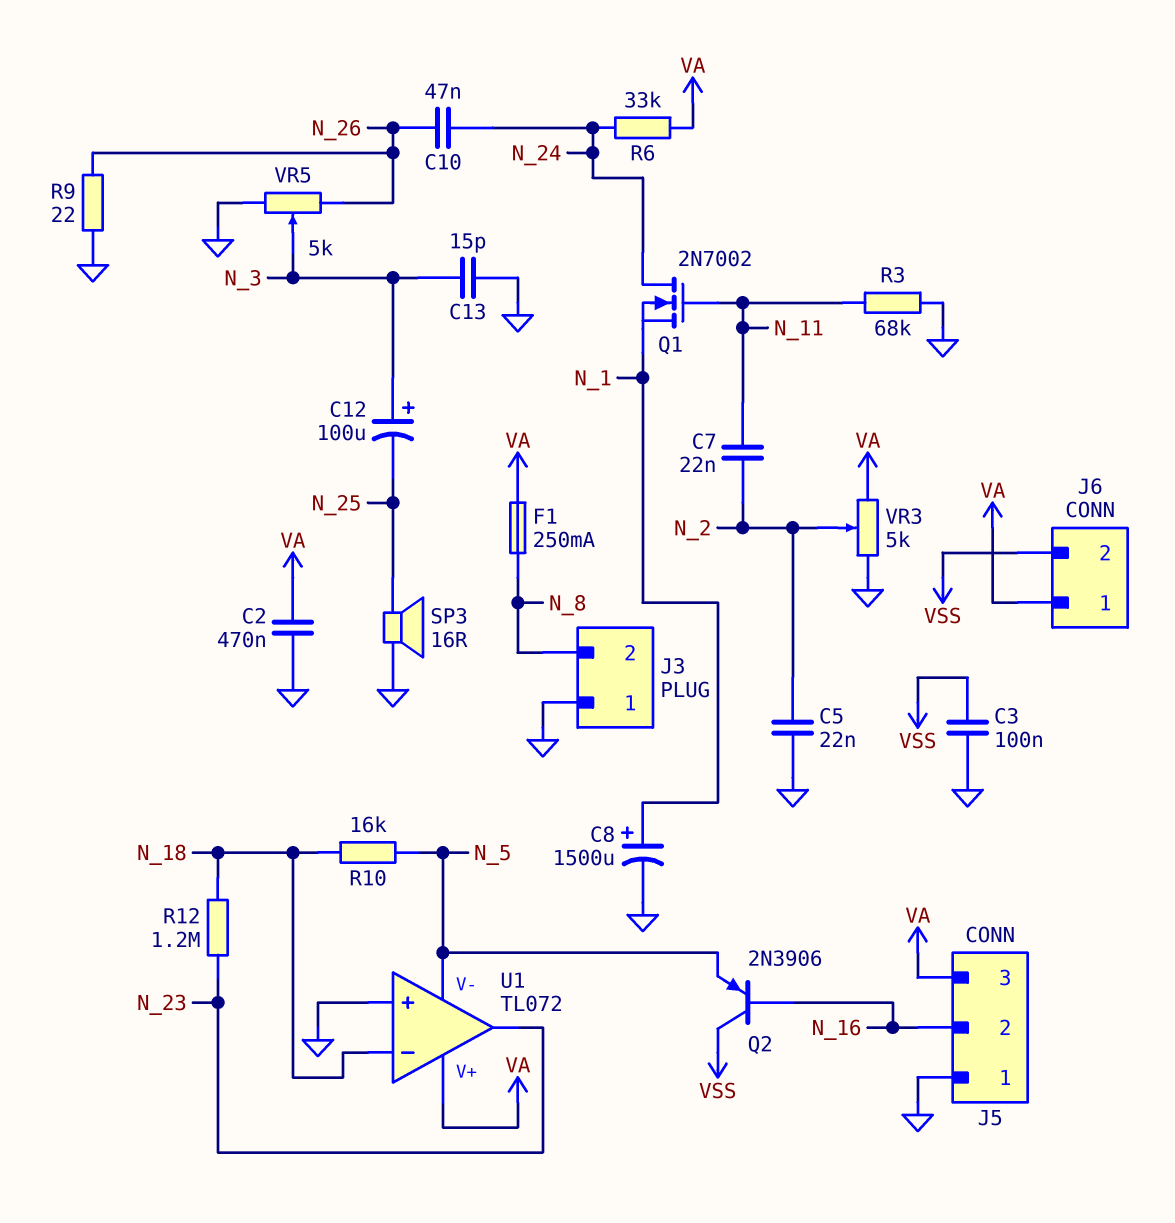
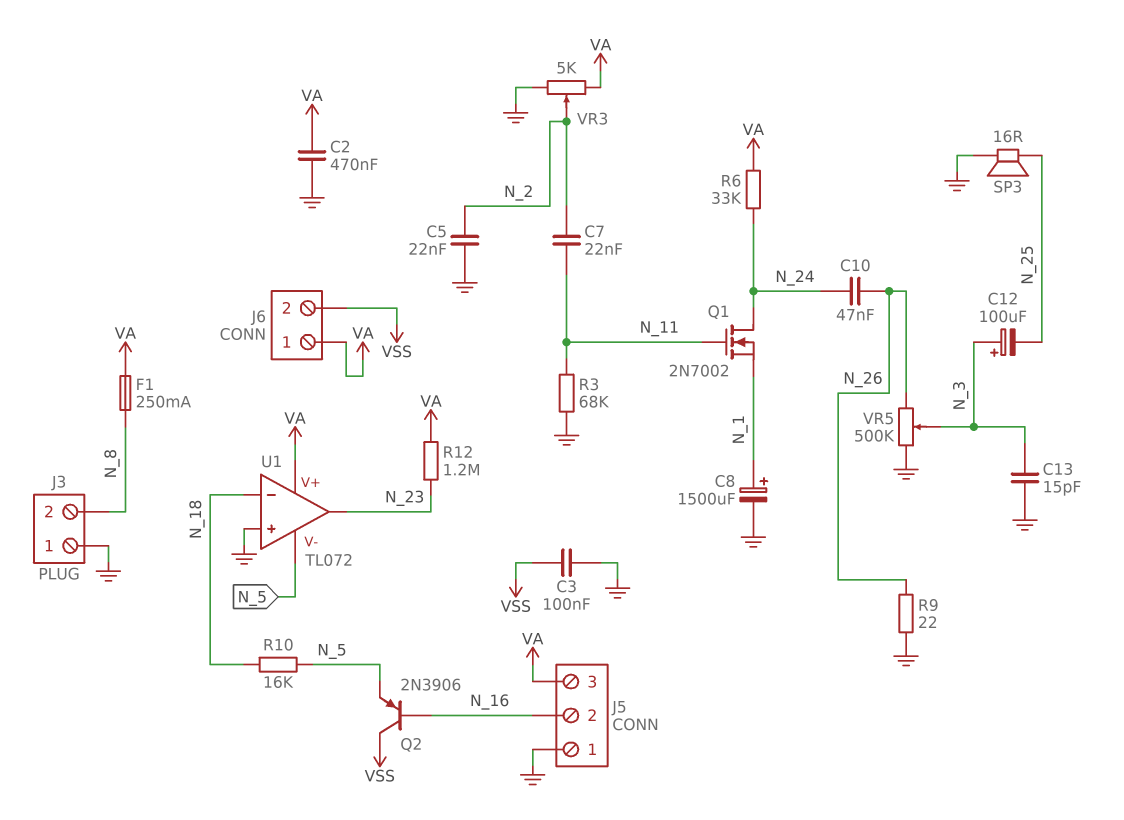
R12: 1.2M (N_18, N_23) -> 1.2M (N_23, VA)
VR5: 5k (GND, N_26, wiper N_3) -> 500k (GND, N_26, wiper N_3)

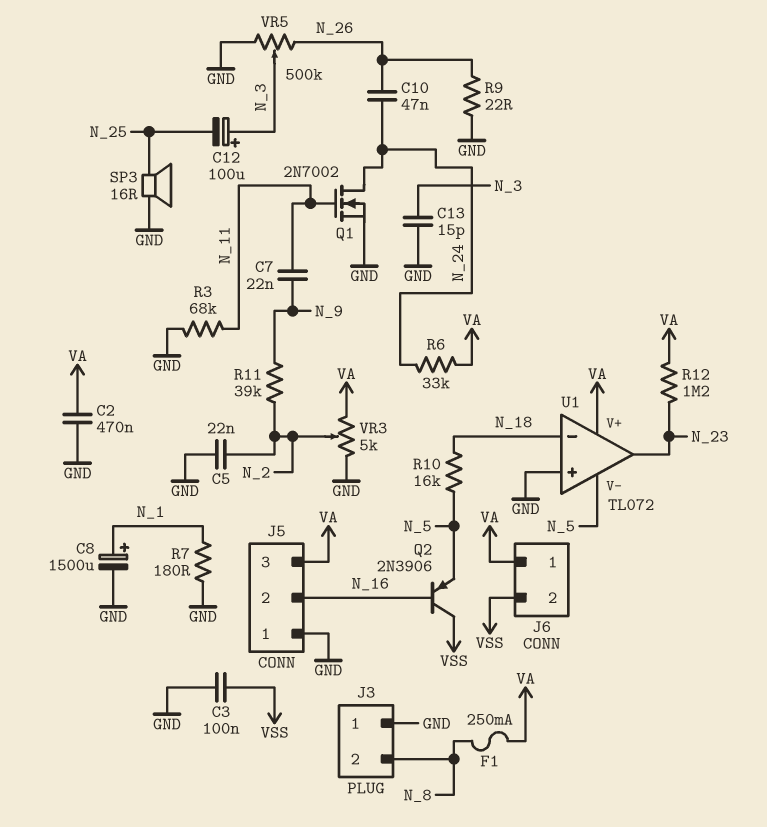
C7: 22nF (N_2, N_11) -> 22nF (N_9, N_11)
Q1: NMOS 2N7002 (G N_11, D N_24, S N_1) -> NMOS 2N7002 (G N_11, D N_24, S GND)
R7: none -> 180 (GND, N_1)
R11: none -> 39k (N_2, N_9)

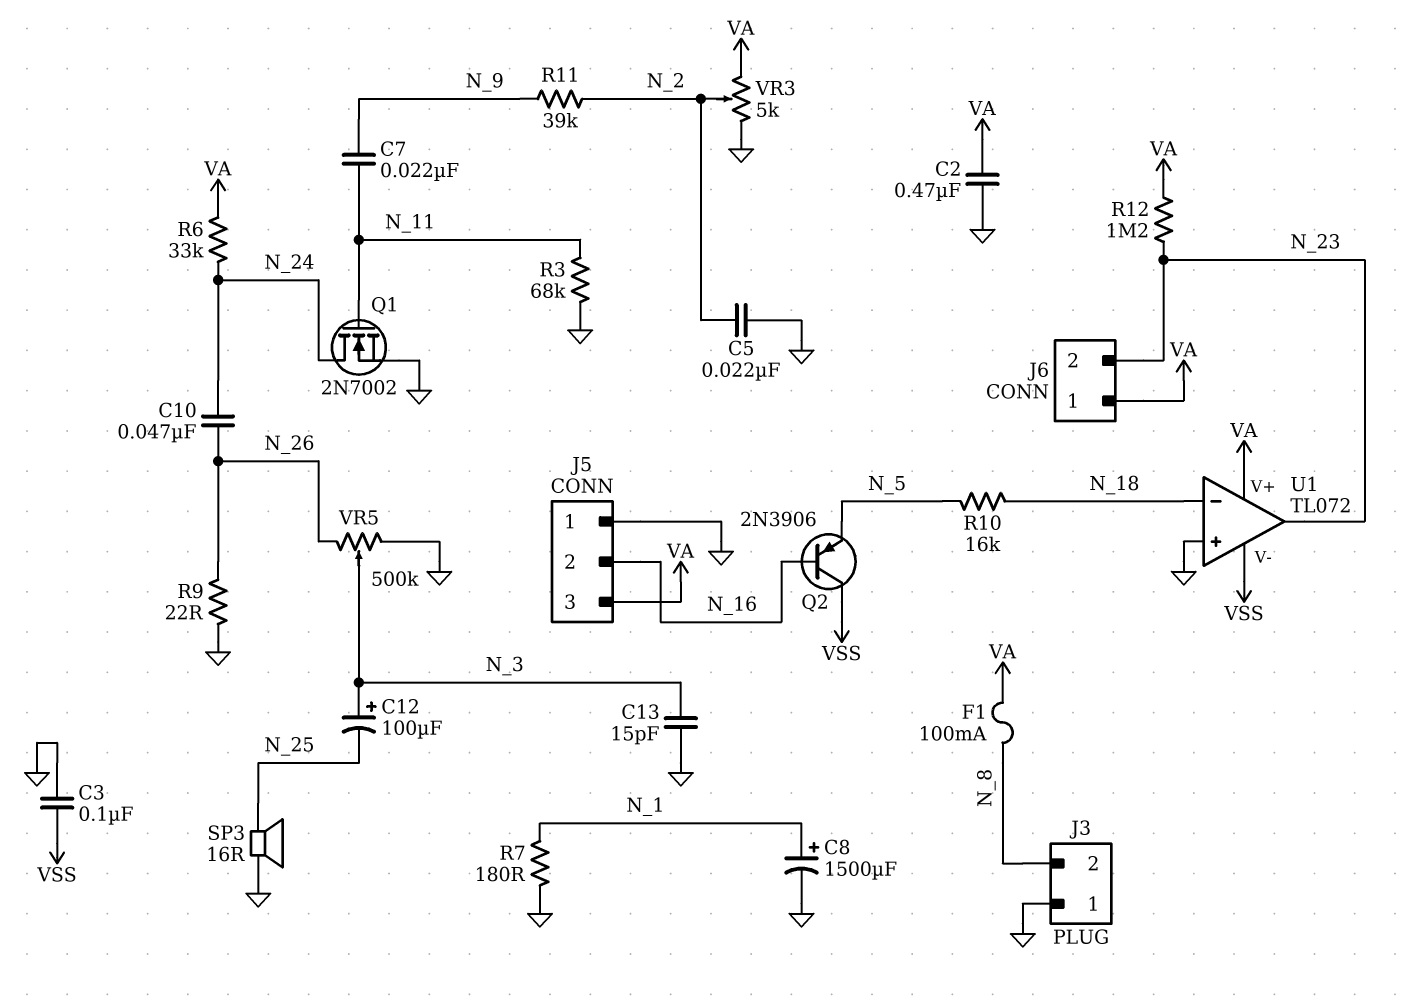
F1: 250mA (N_8, VA) -> 100mA (N_8, VA)
J6 pin 2: VSS -> N_23
U1 pin V-: N_5 -> VSS

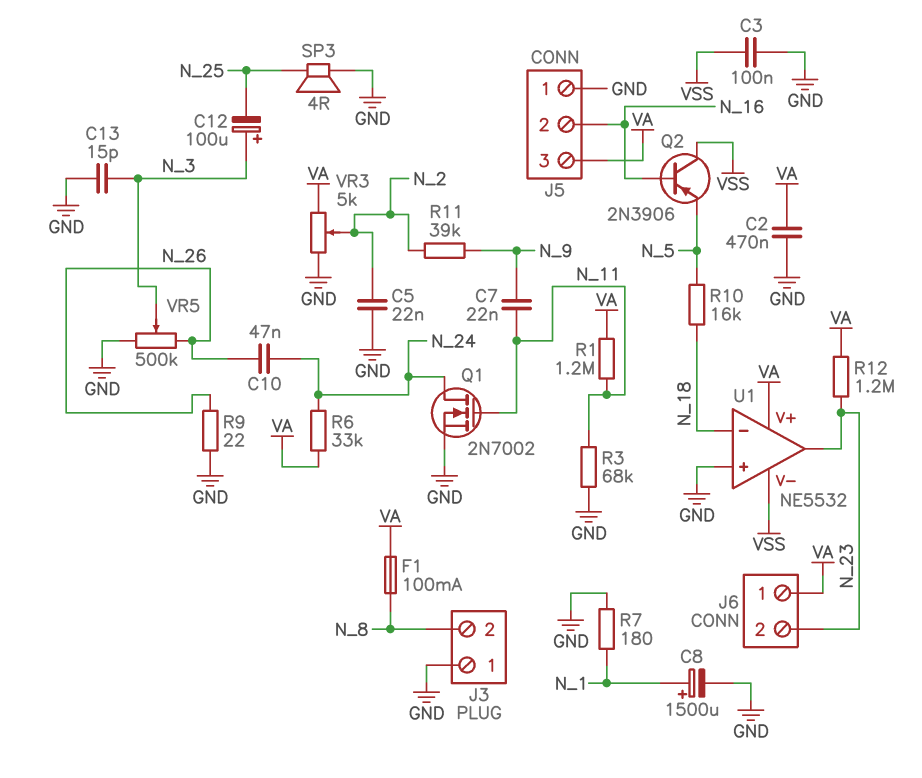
R1: none -> 1.2M (N_11, VA)
SP3: speaker 16R (GND, N_25) -> speaker 4R (GND, N_25)
U1: TL072 -> NE5532

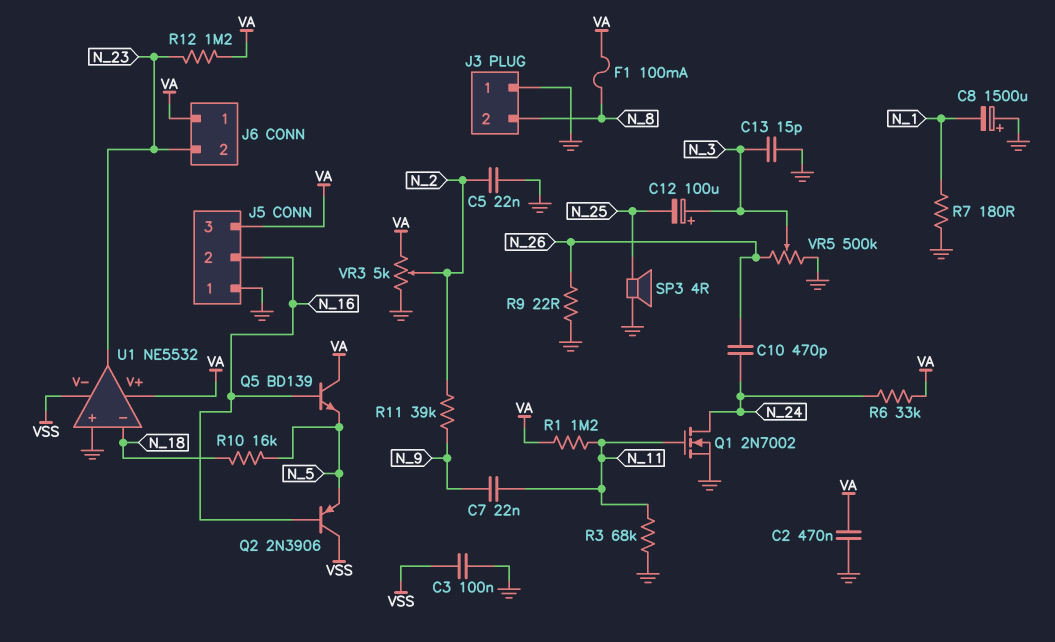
C8: 1500uF (plus N_1, minus GND) -> 1500uF (plus GND, minus N_1)
C10: 47nF (N_24, N_26) -> 470pF (N_24, N_26)
Q5: none -> NPN BD139 (B N_16, C VA, E N_5)

